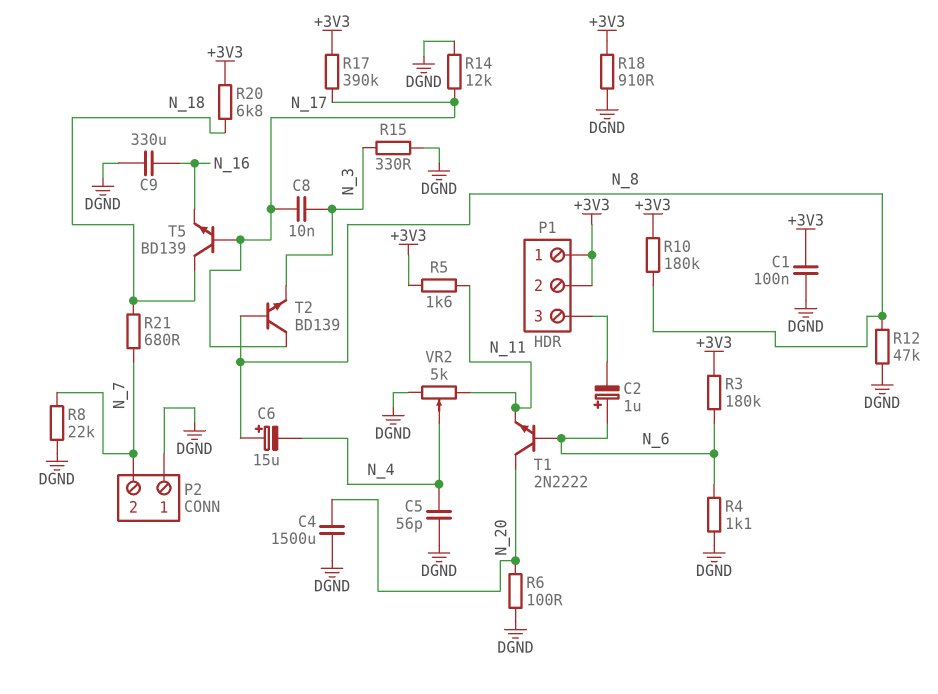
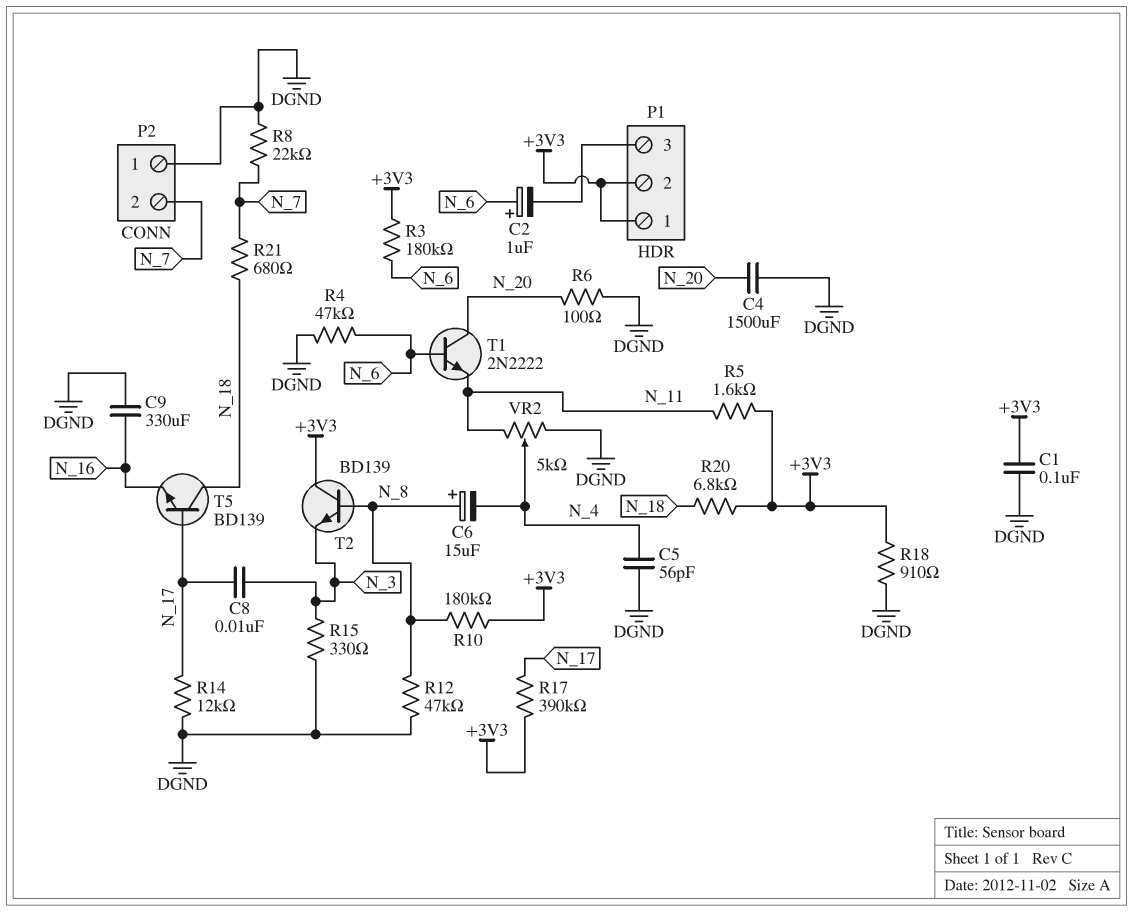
R4: 1.1k (DGND, N_6) -> 47k (DGND, N_6)
T2: NPN BD139 (B N_8, C N_17, E N_3) -> NPN BD139 (B N_8, C +3V3, E N_3)

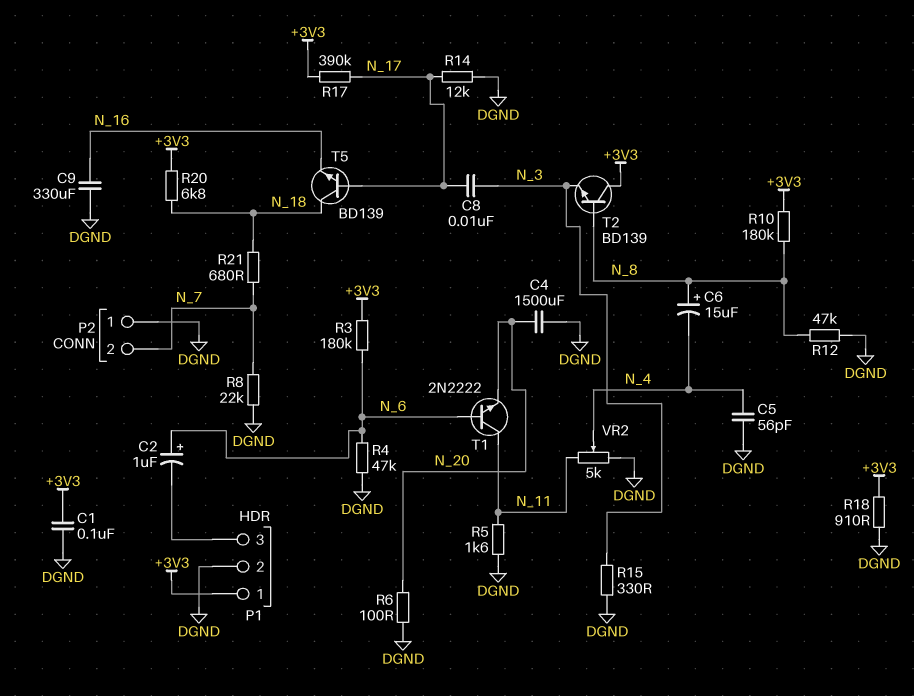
P1 pin 2: +3V3 -> DGND
R5: 1.6k (+3V3, N_11) -> 1.6k (DGND, N_11)
T1: NPN 2N2222 (B N_6, C N_20, E N_11) -> NPN 2N2222 (B N_6, C N_11, E N_20)

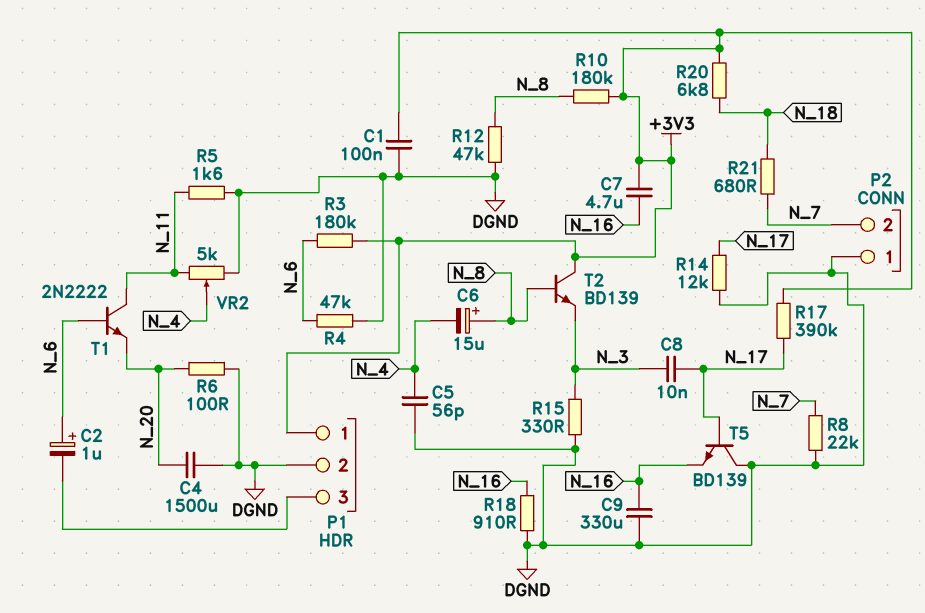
C7: none -> 4.7uF (+3V3, N_16)
R18: 910 (+3V3, DGND) -> 910 (DGND, N_16)
T5: NPN BD139 (B N_17, C N_18, E N_16) -> NPN BD139 (B N_17, C DGND, E N_16)

